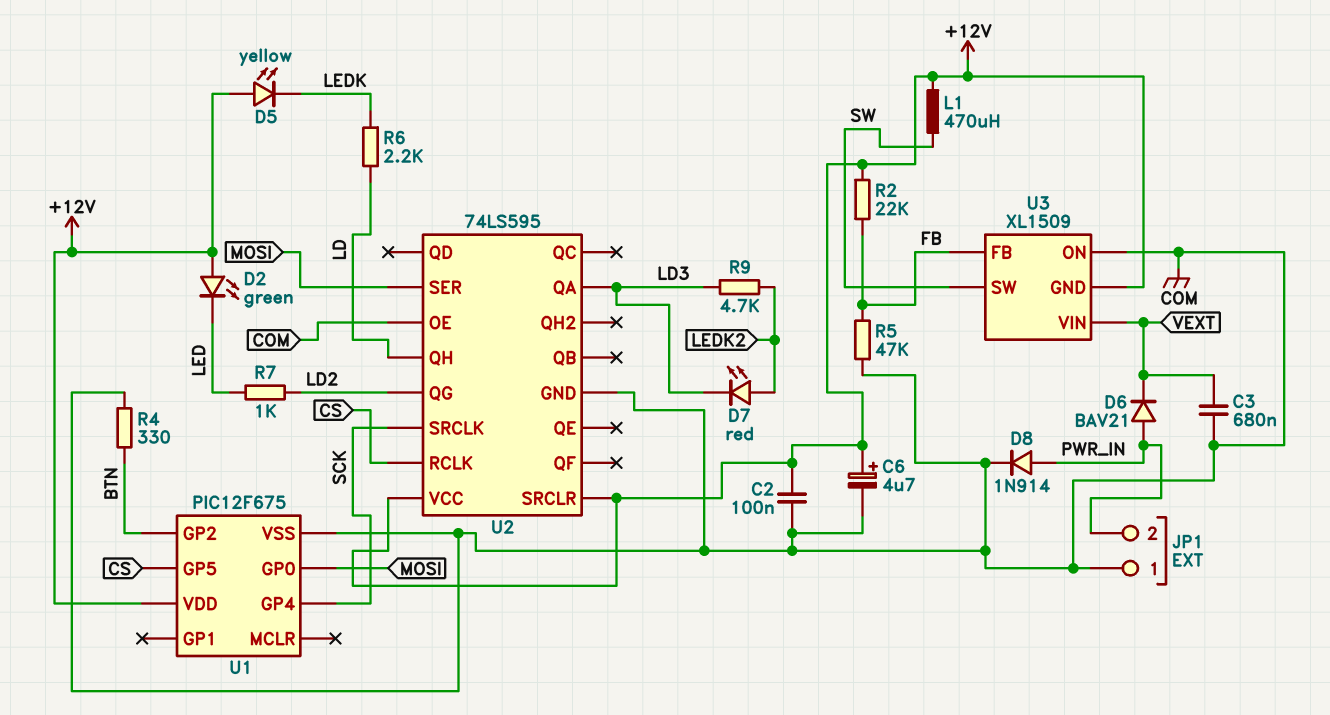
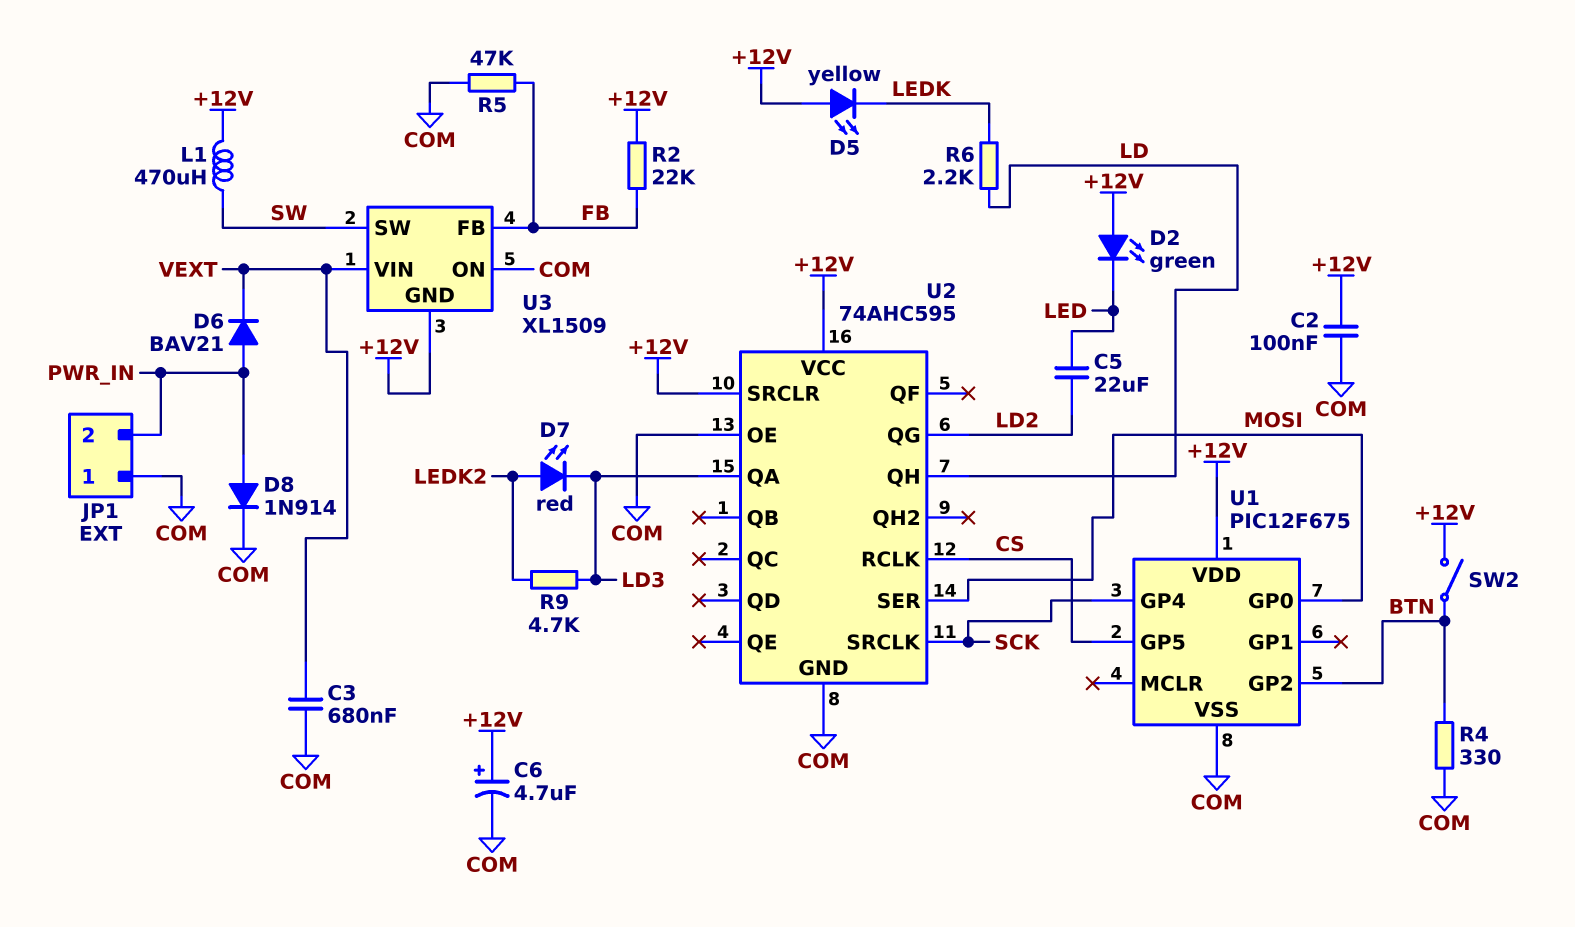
C5: none -> 22uF (LD2, LED)
R7: 1k (LD2, LED) -> none
SW2: none -> switch (+12V, BTN)
U2: 74LS595 -> 74AHC595

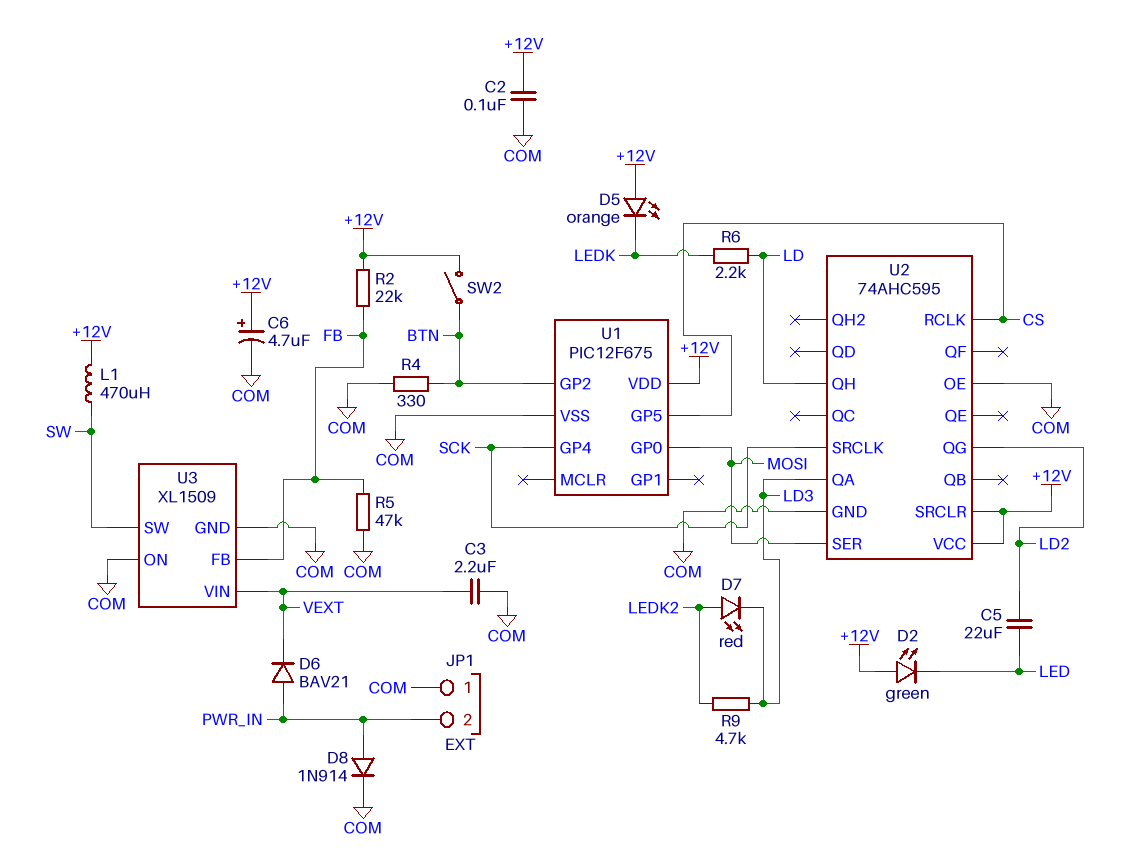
C3: 680nF (COM, VEXT) -> 2.2uF (COM, VEXT)
D5: LED yellow (A +12V, K LEDK) -> LED orange (A +12V, K LEDK)
U3 pin GND: +12V -> COM

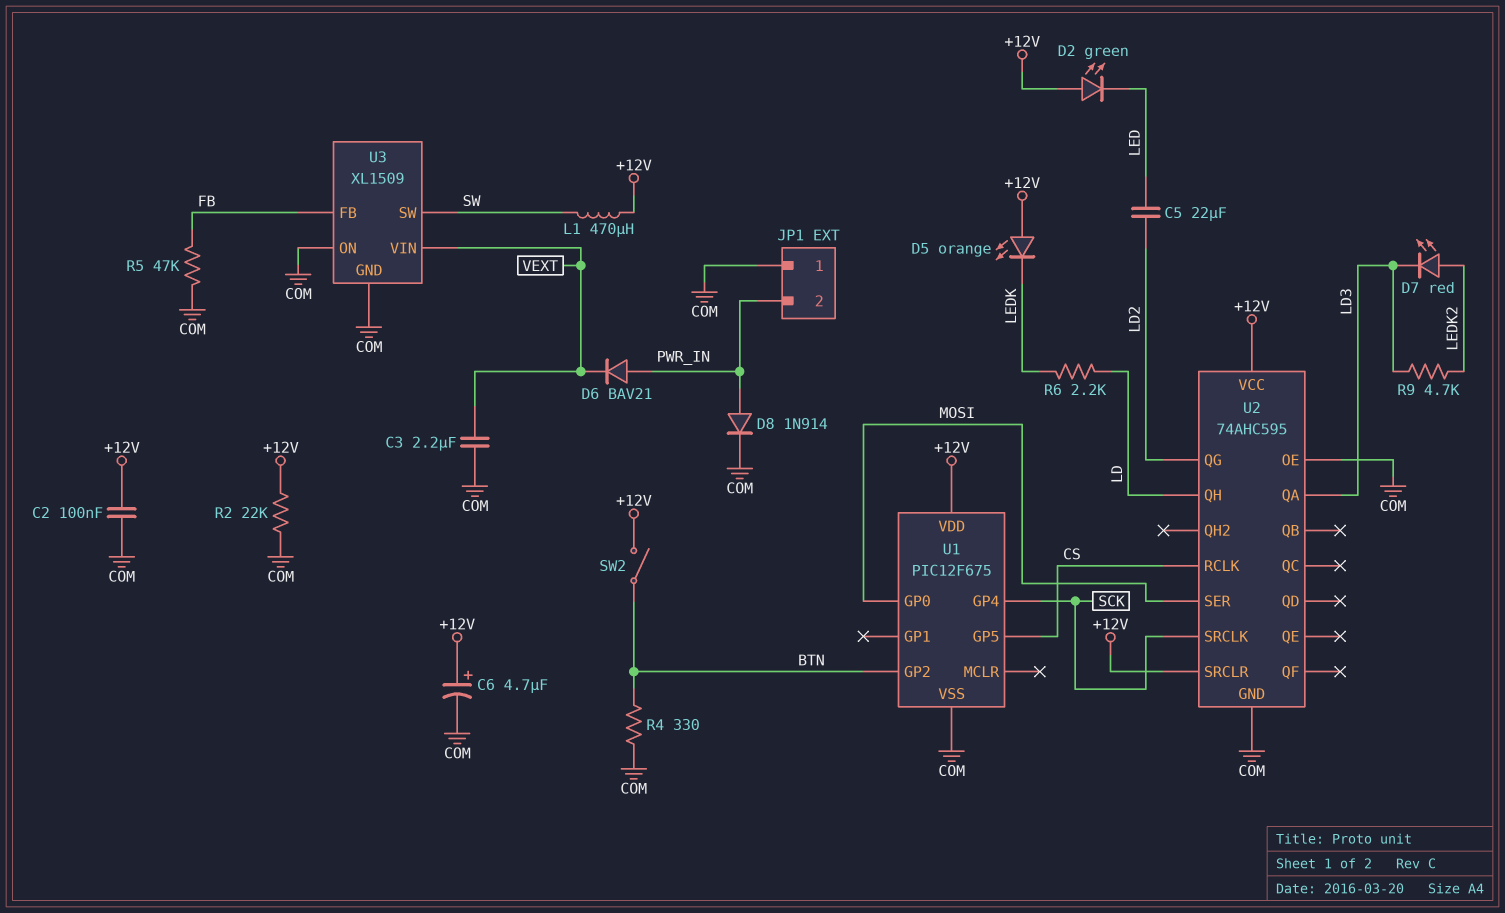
R2: 22k (+12V, FB) -> 22k (+12V, COM)

